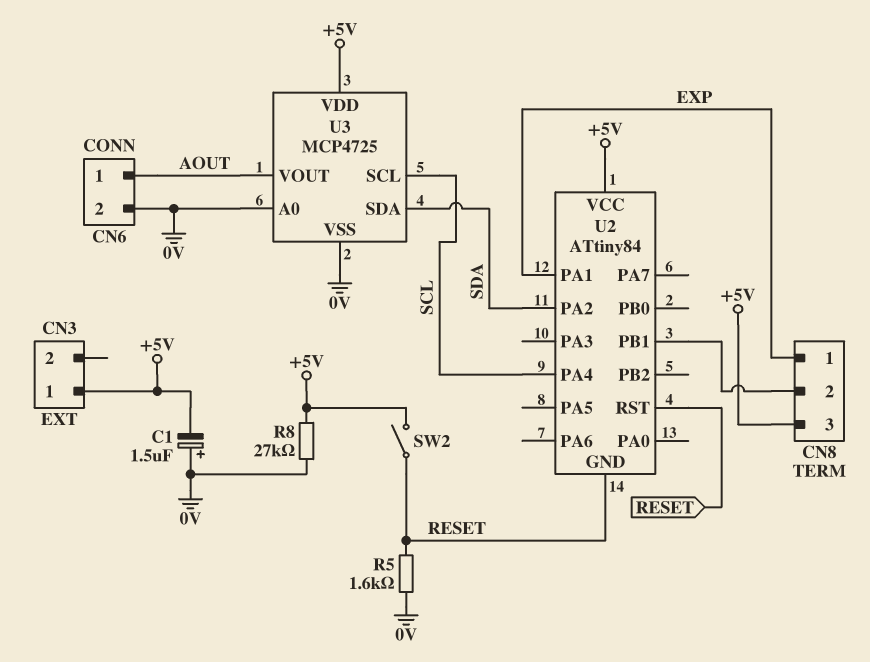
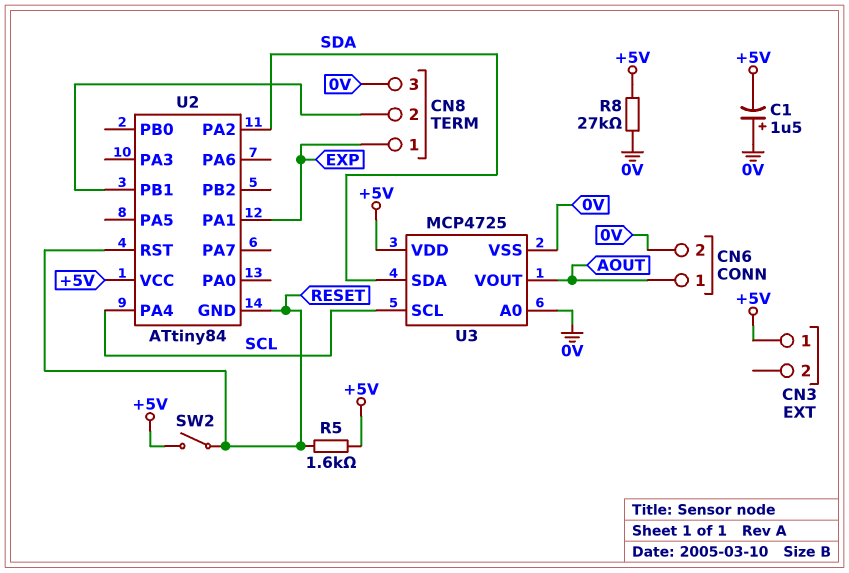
CN8 pin 3: +5V -> 0V
R5: 1.6k (0V, RESET) -> 1.6k (+5V, RESET)

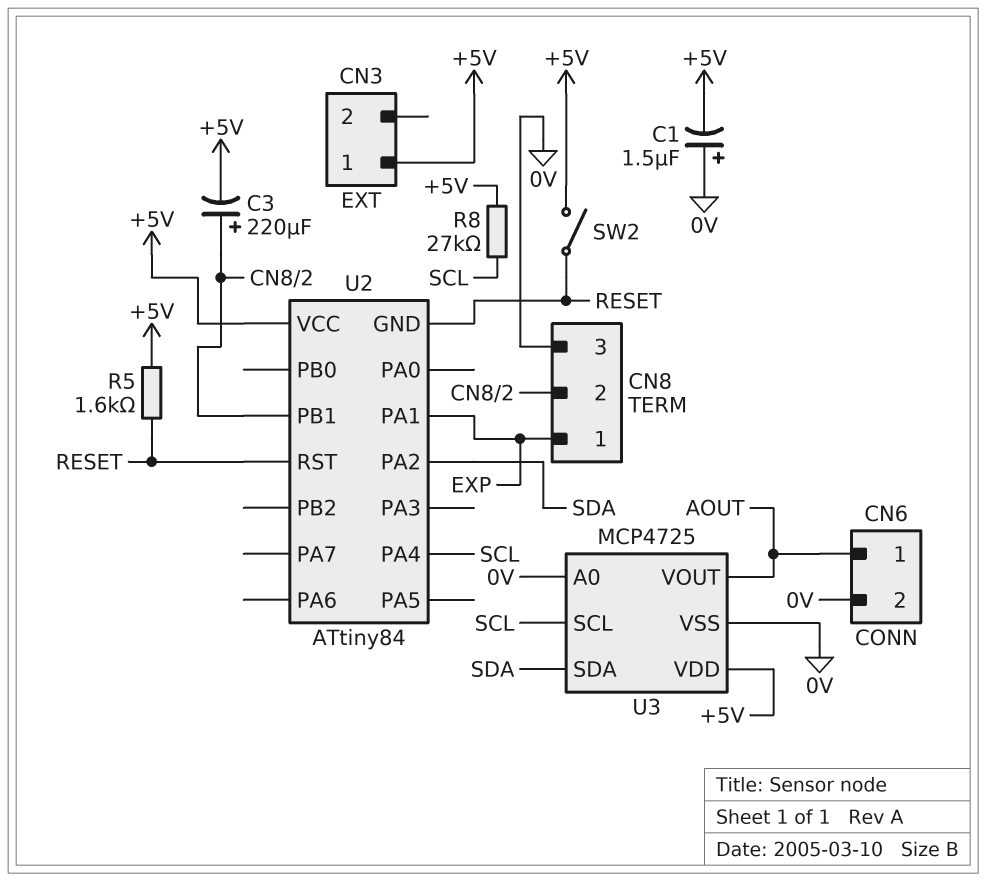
C3: none -> 220uF (plus CN8/2, minus +5V)
R8: 27k (+5V, 0V) -> 27k (+5V, SCL)

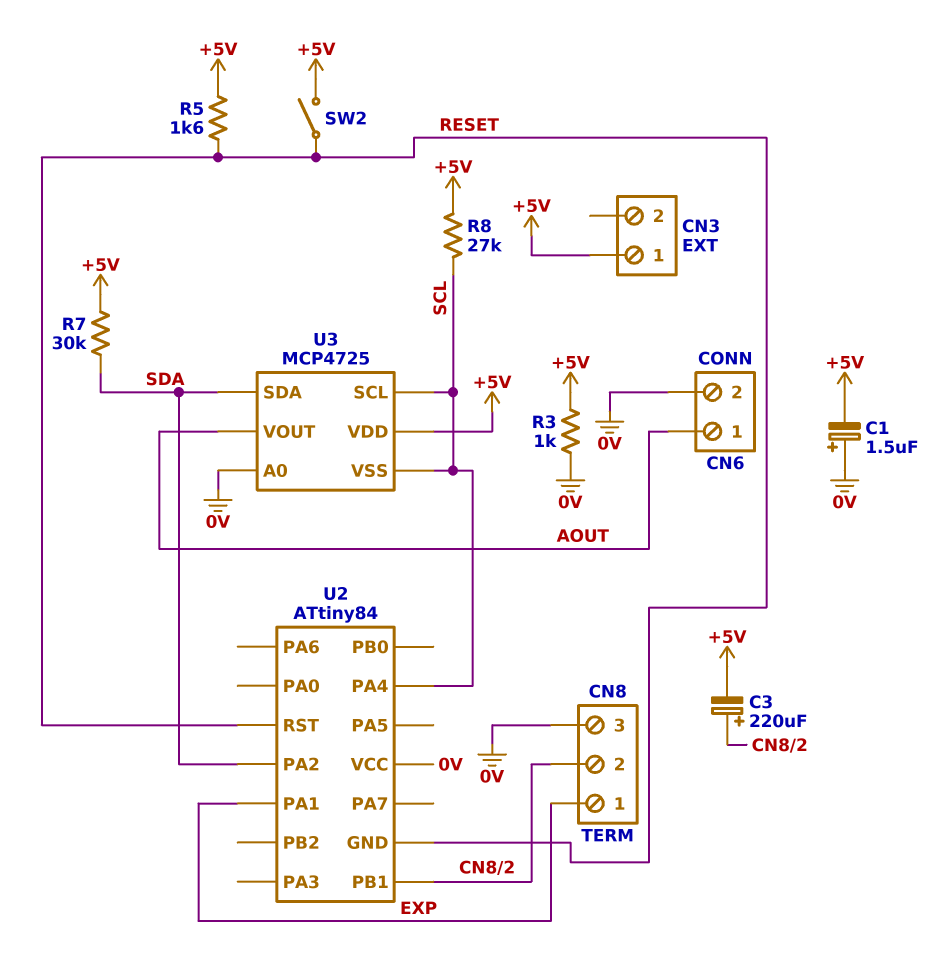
R3: none -> 1k (+5V, 0V)
R7: none -> 30k (+5V, SDA)
U2 pin VCC: +5V -> 0V
U3 pin VSS: 0V -> SCL

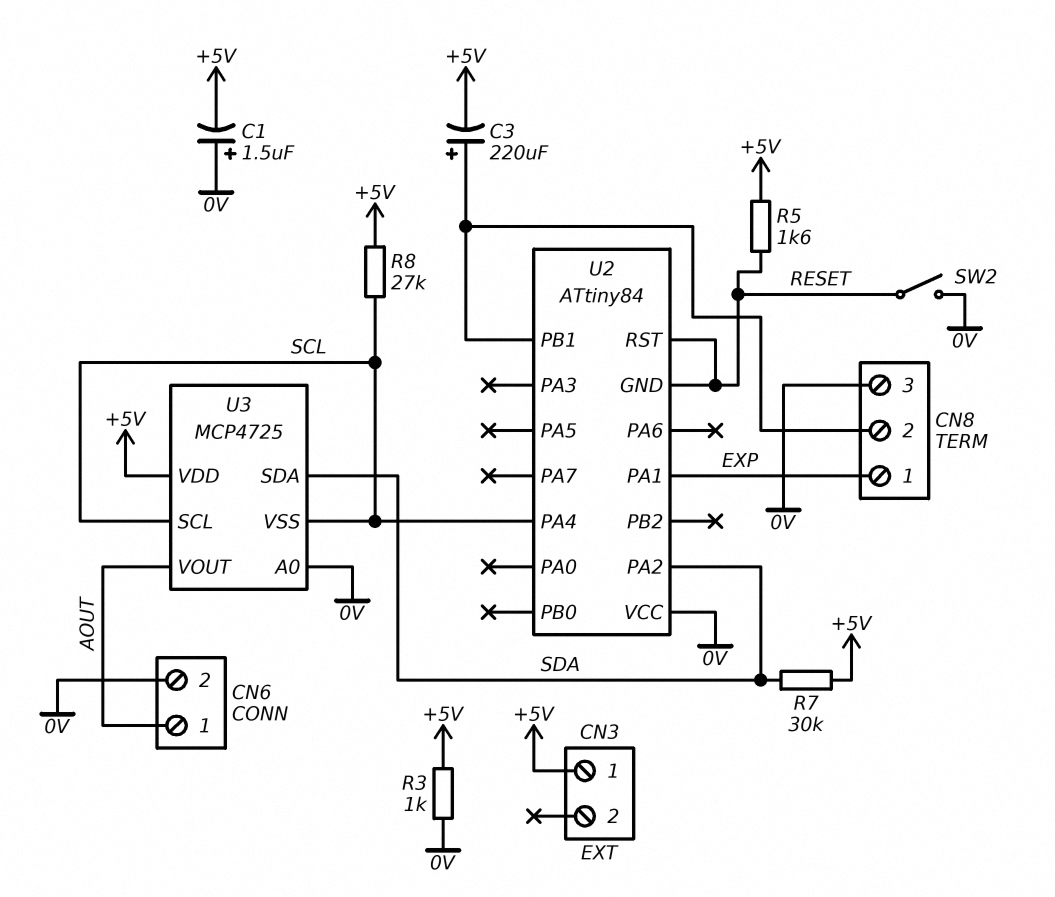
SW2: switch (+5V, RESET) -> switch (0V, RESET)

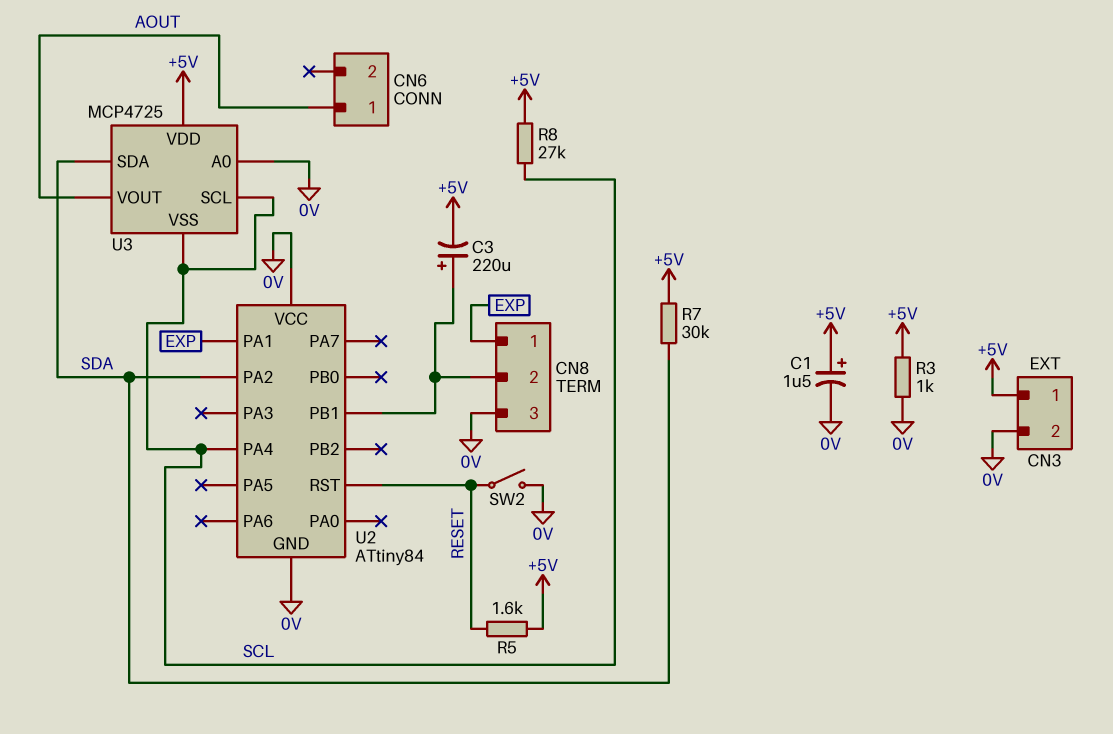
C1: 1.5uF (plus 0V, minus +5V) -> 1.5uF (plus +5V, minus 0V)
CN3 pin 2: none -> 0V
CN6 pin 2: 0V -> none
U2 pin GND: RESET -> 0V

